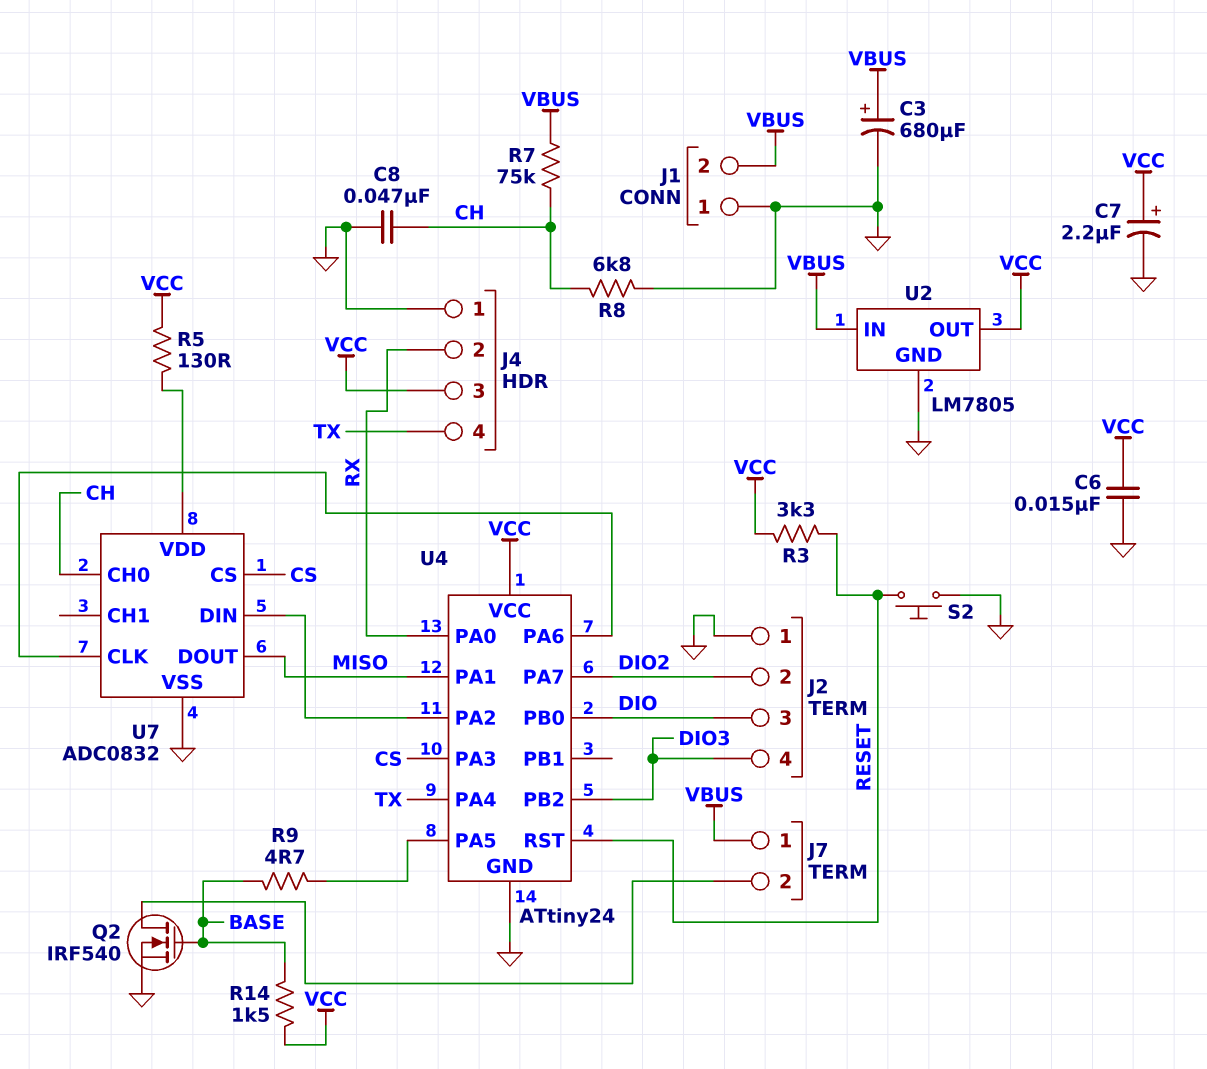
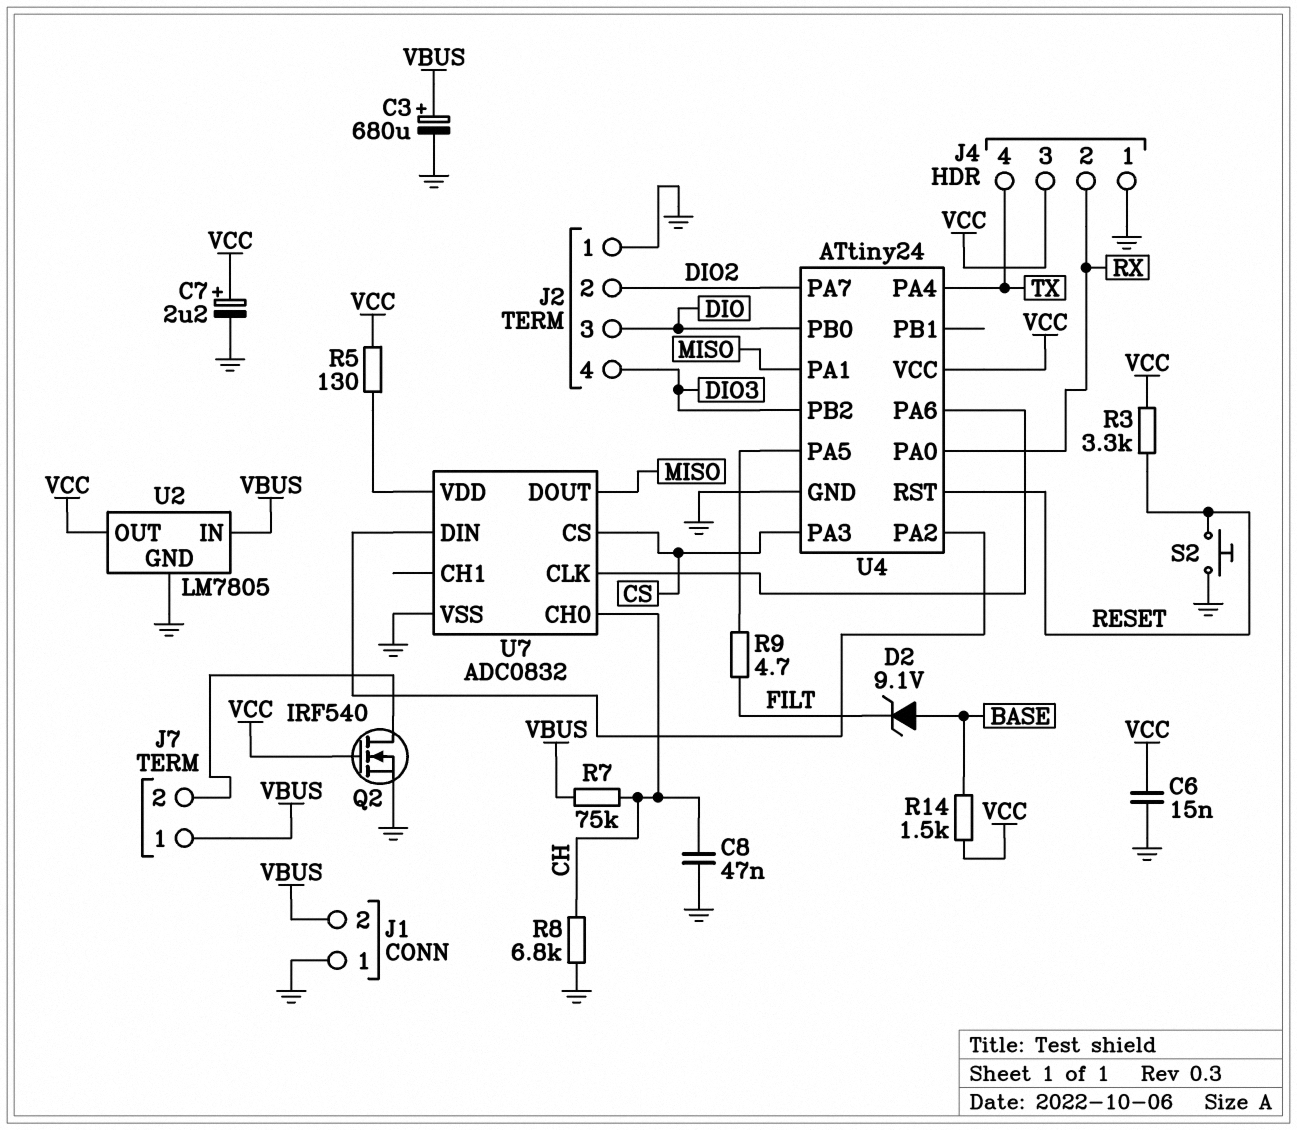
D2: none -> zener 9.1V (A BASE, K FILT)
Q2: NMOS IRF540 (G BASE, D J7/2, S GND) -> NMOS IRF540 (G VCC, D J7/2, S GND)
R9: 4.7 (BASE, U4/PA5) -> 4.7 (FILT, U4/PA5)

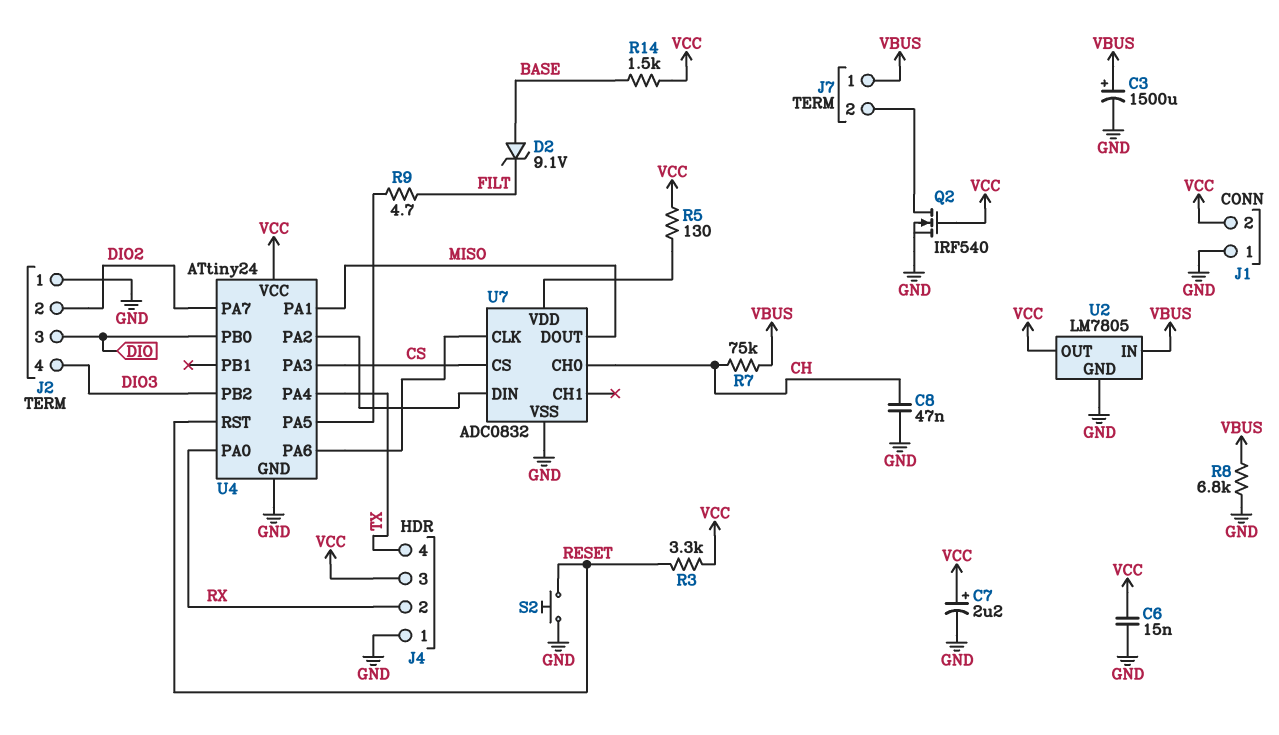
C3: 680uF (plus VBUS, minus GND) -> 1500uF (plus VBUS, minus GND)
J1 pin 2: VBUS -> VCC
R8: 6.8k (CH, GND) -> 6.8k (GND, VBUS)

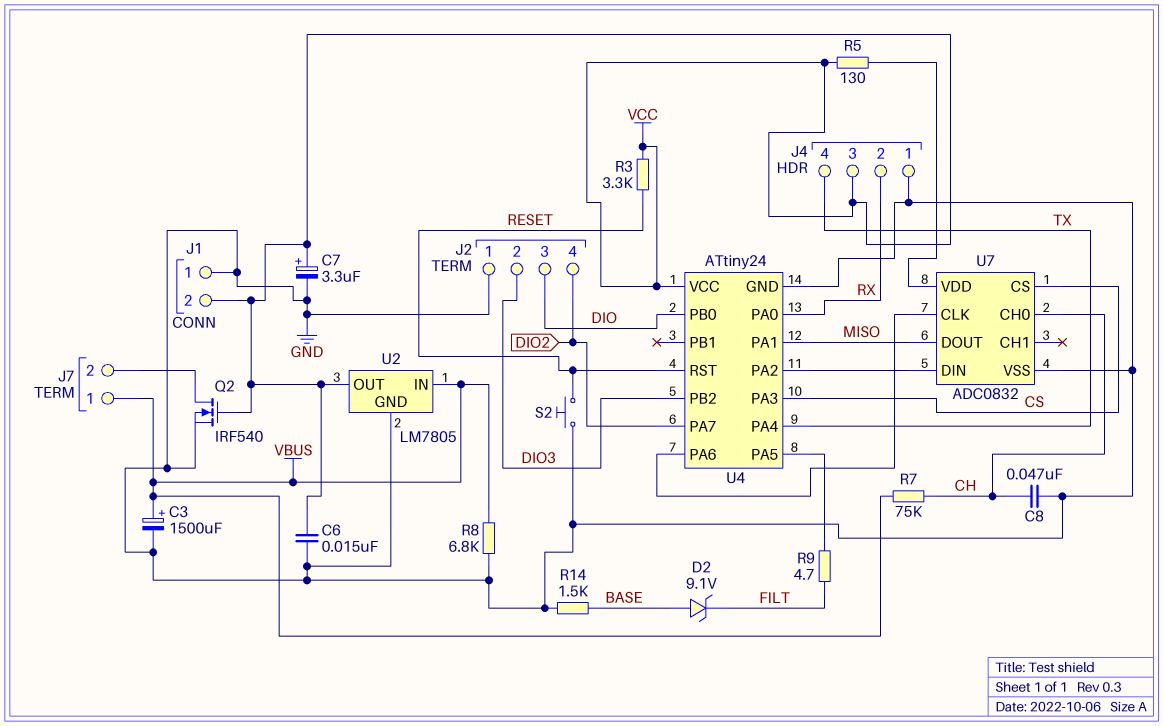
C7: 2.2uF (plus VCC, minus GND) -> 3.3uF (plus VCC, minus GND)
J2 pin 2: DIO2 -> DIO3
J2 pin 4: DIO3 -> DIO2
R14: 1.5k (BASE, VCC) -> 1.5k (BASE, GND)

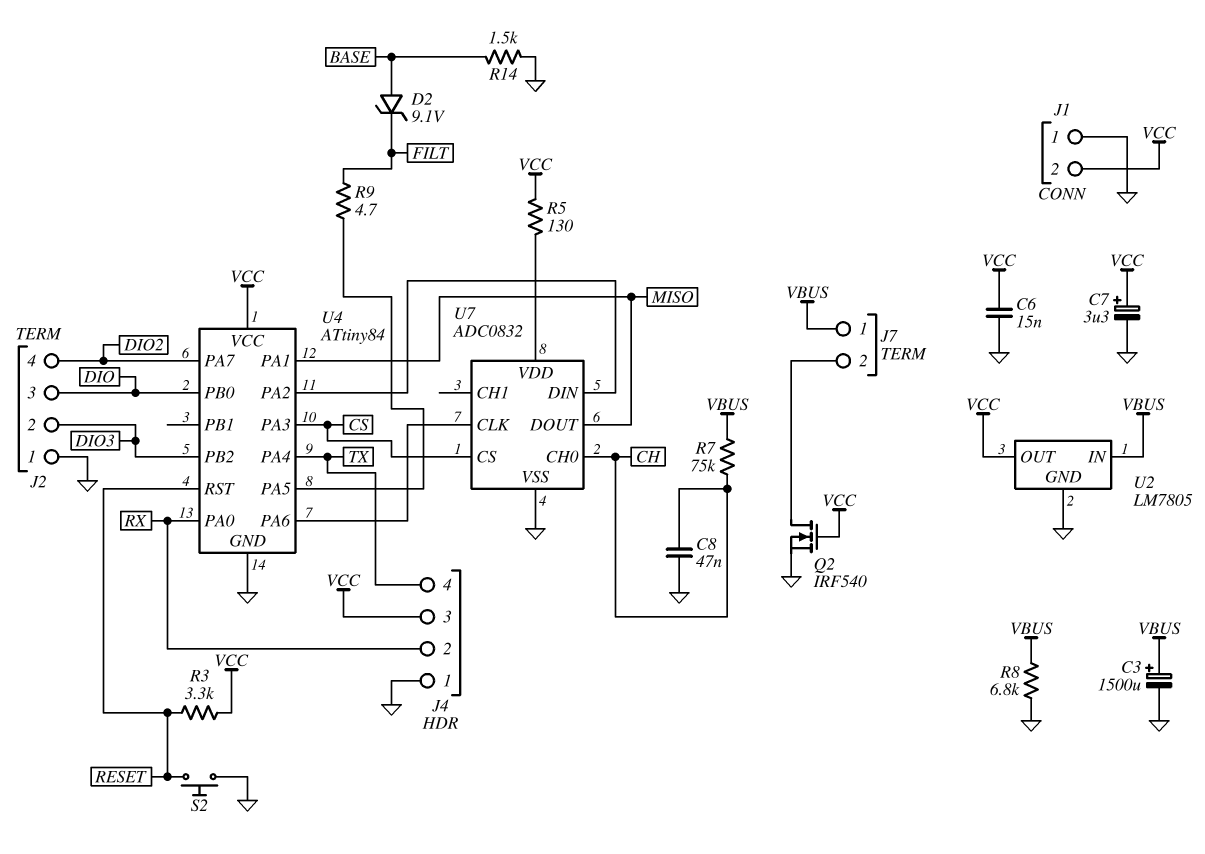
U4: ATtiny24 -> ATtiny84

